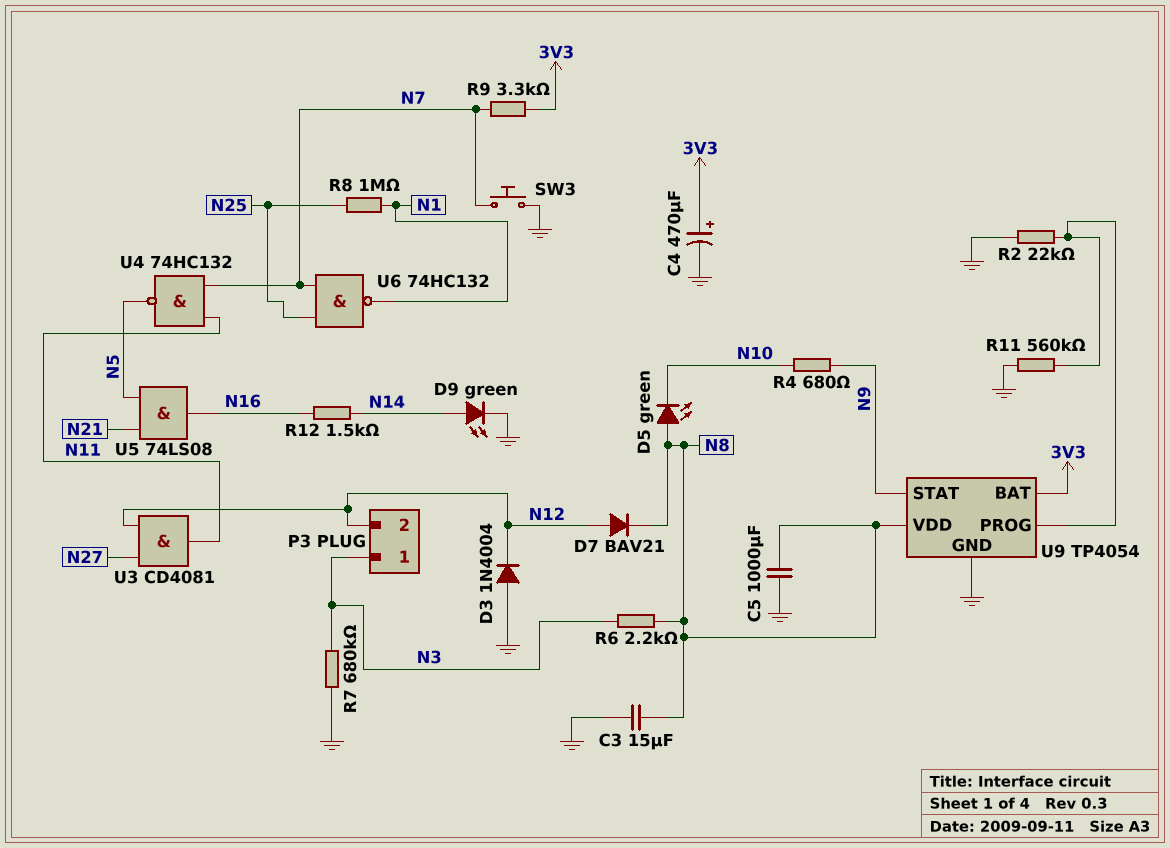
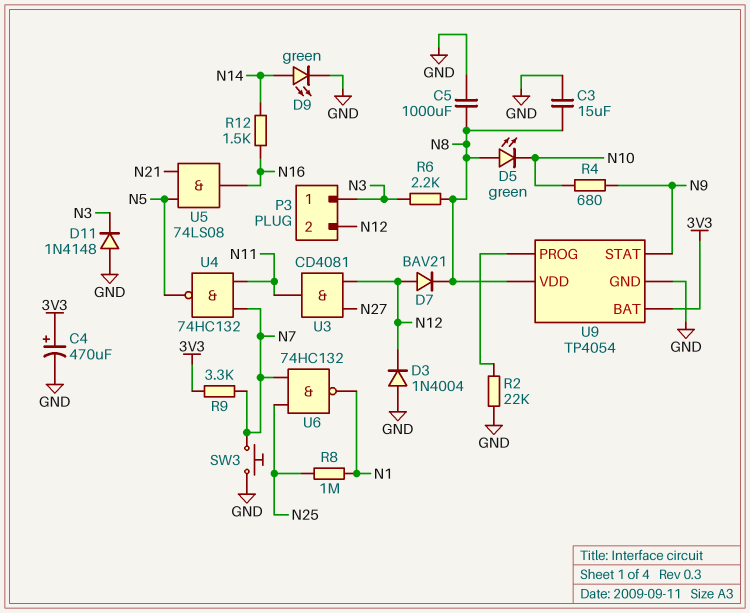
D11: none -> diode 1N4148 (A GND, K N3)
R7: 680k (GND, N3) -> none
R11: 560k (GND, U9/PROG) -> none

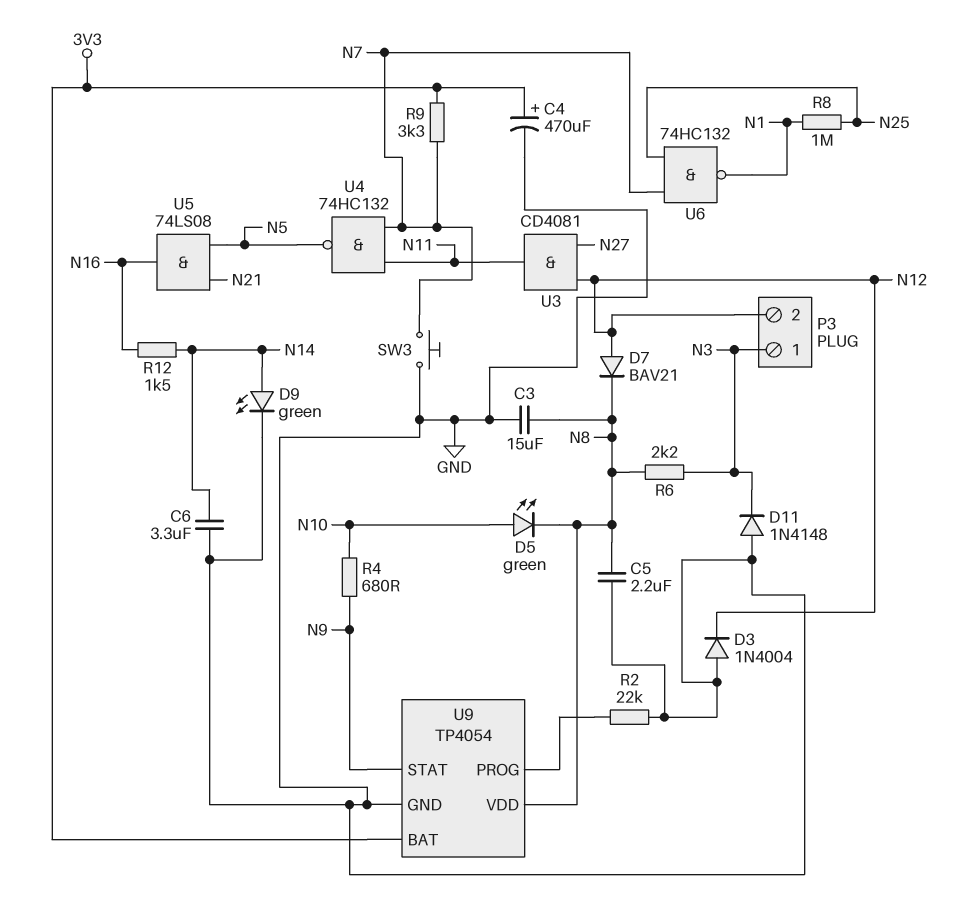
C5: 1000uF (GND, N8) -> 2.2uF (GND, N8)
C6: none -> 3.3uF (GND, N14)
D5: LED green (A N8, K N10) -> LED green (A N10, K N8)

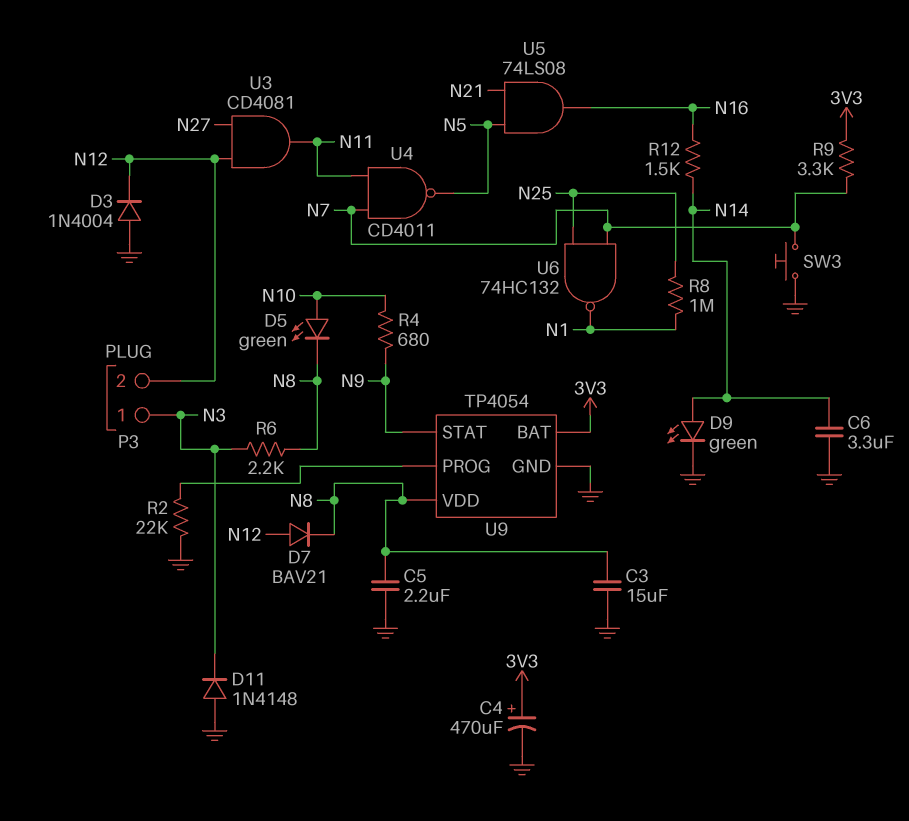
U4: NAND 74HC132 (in N7, in N11, out N5) -> NAND CD4011 (in N7, in N11, out N5)

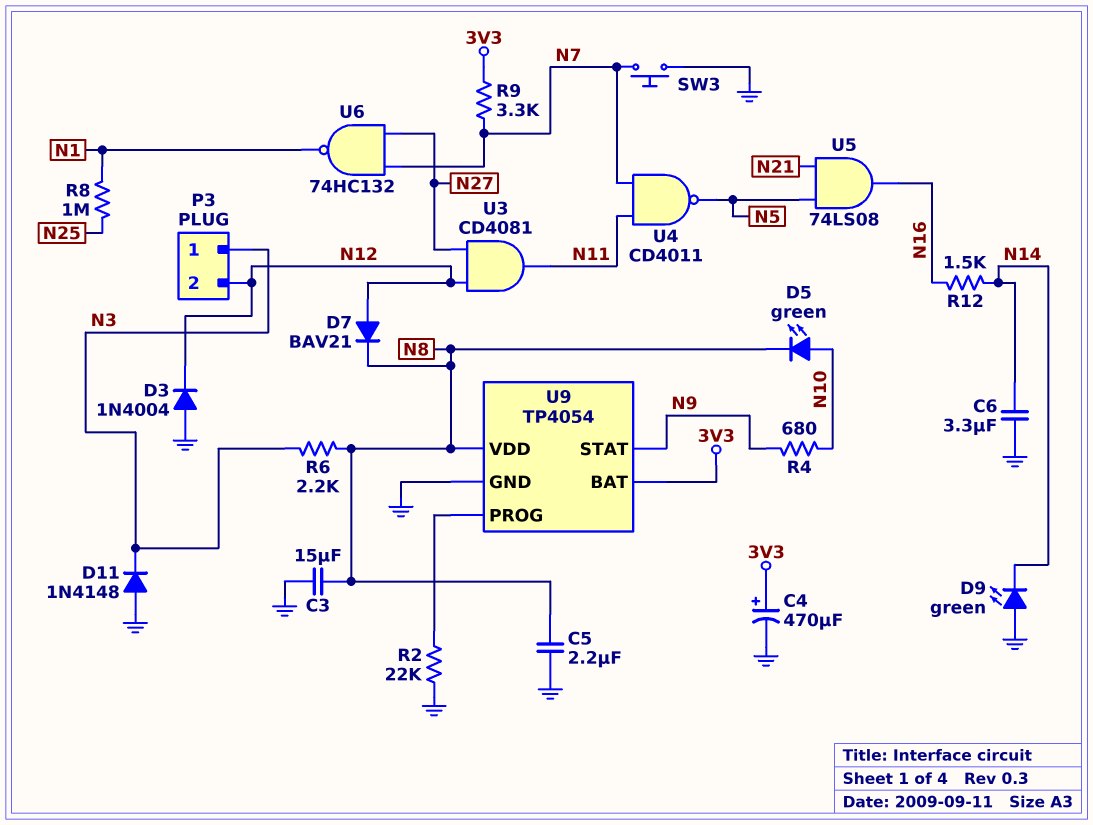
D9: LED green (A N14, K GND) -> LED green (A GND, K N14)
U6: NAND 74HC132 (in N7, in N25, out N1) -> NAND 74HC132 (in N7, in N27, out N1)

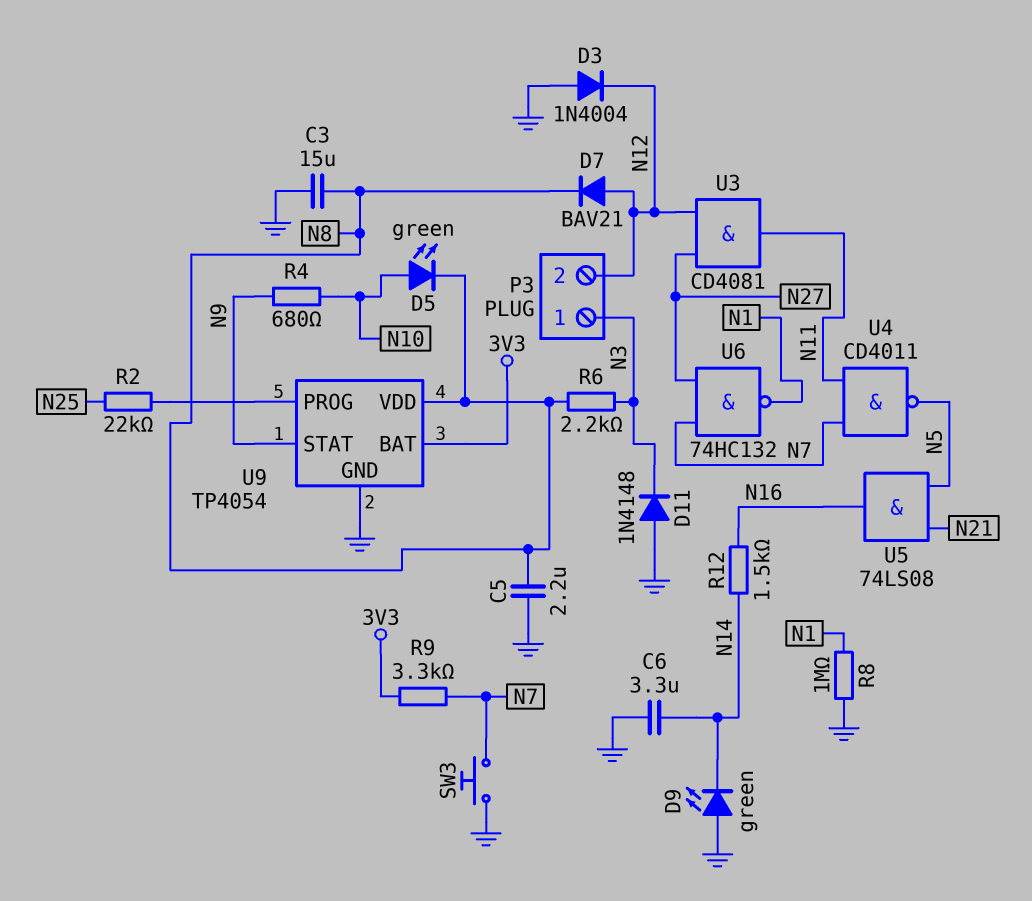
C4: 470uF (plus 3V3, minus GND) -> none
R2: 22k (GND, U9/PROG) -> 22k (N25, U9/PROG)
R8: 1M (N1, N25) -> 1M (GND, N1)

